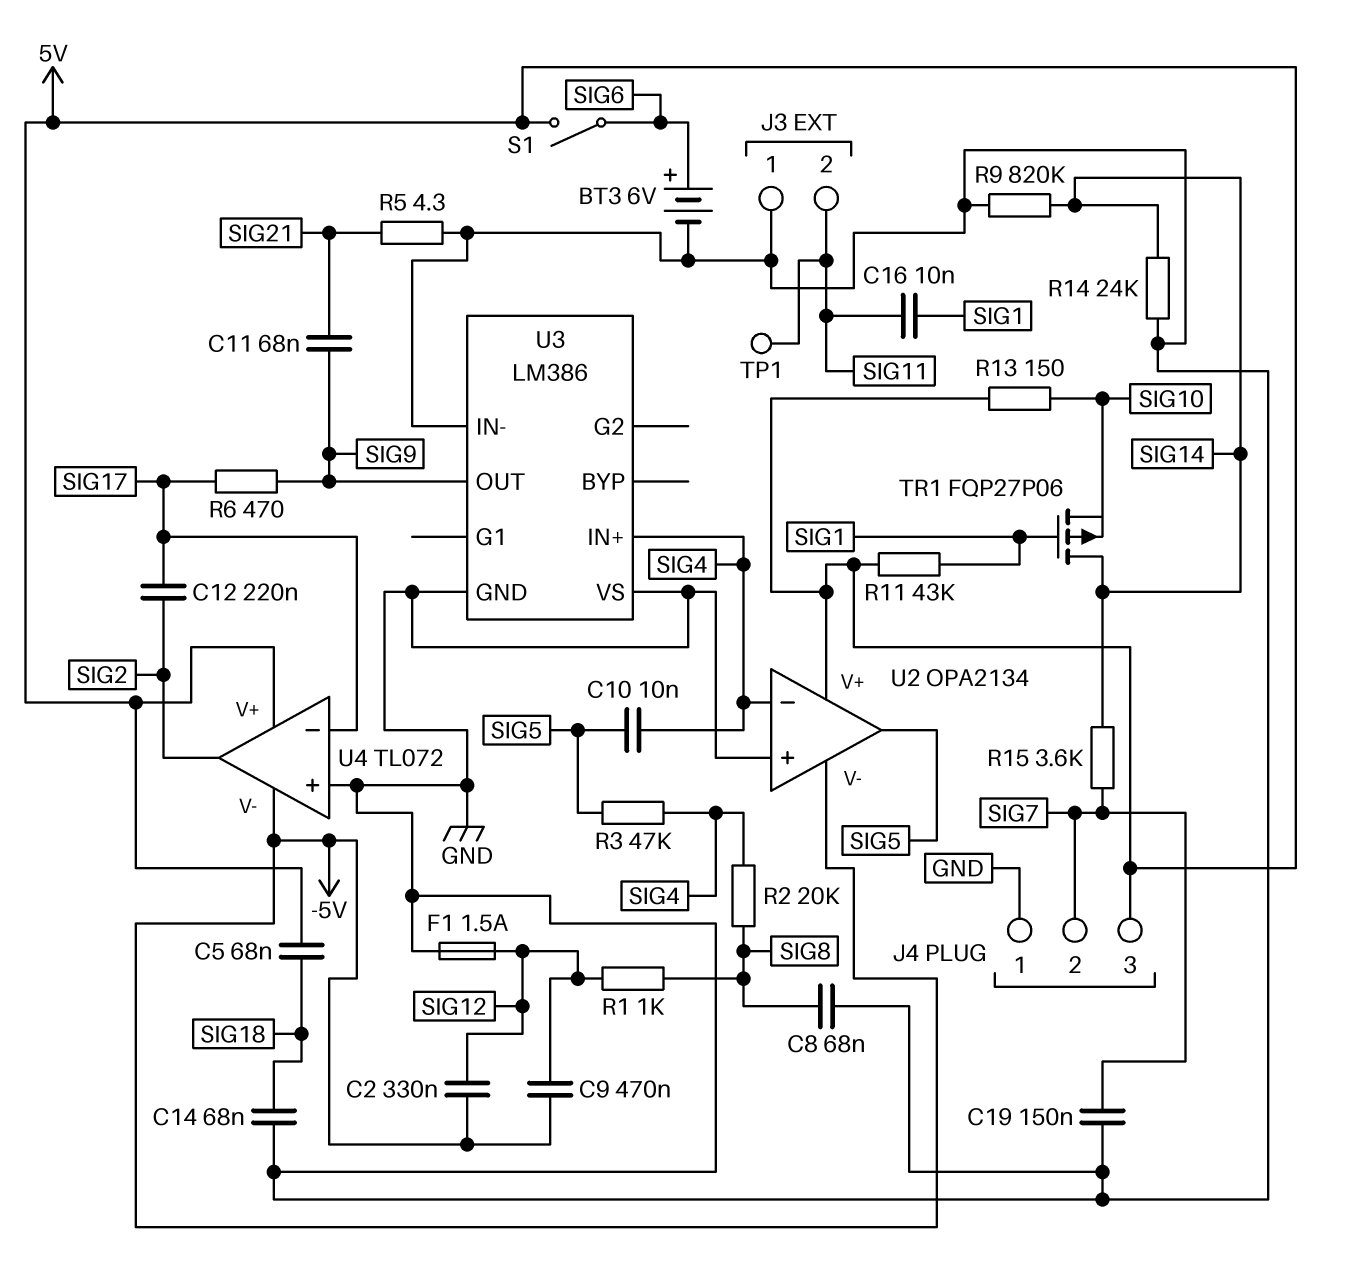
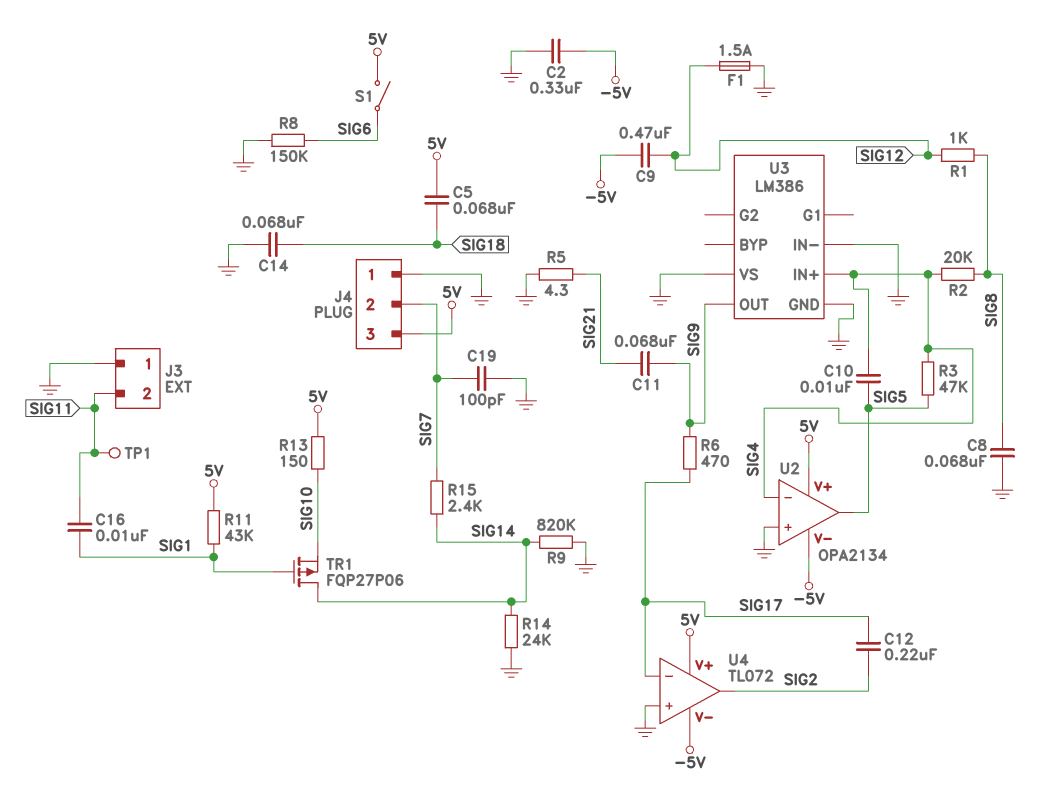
BT3: 6V (plus SIG6, minus GND) -> none
C2: 330nF (-5V, SIG12) -> 330nF (-5V, GND)
C19: 150nF (GND, SIG7) -> 100pF (GND, SIG7)
R8: none -> 150k (GND, SIG6)
R15: 3.6k (SIG7, SIG14) -> 2.4k (SIG7, SIG14)

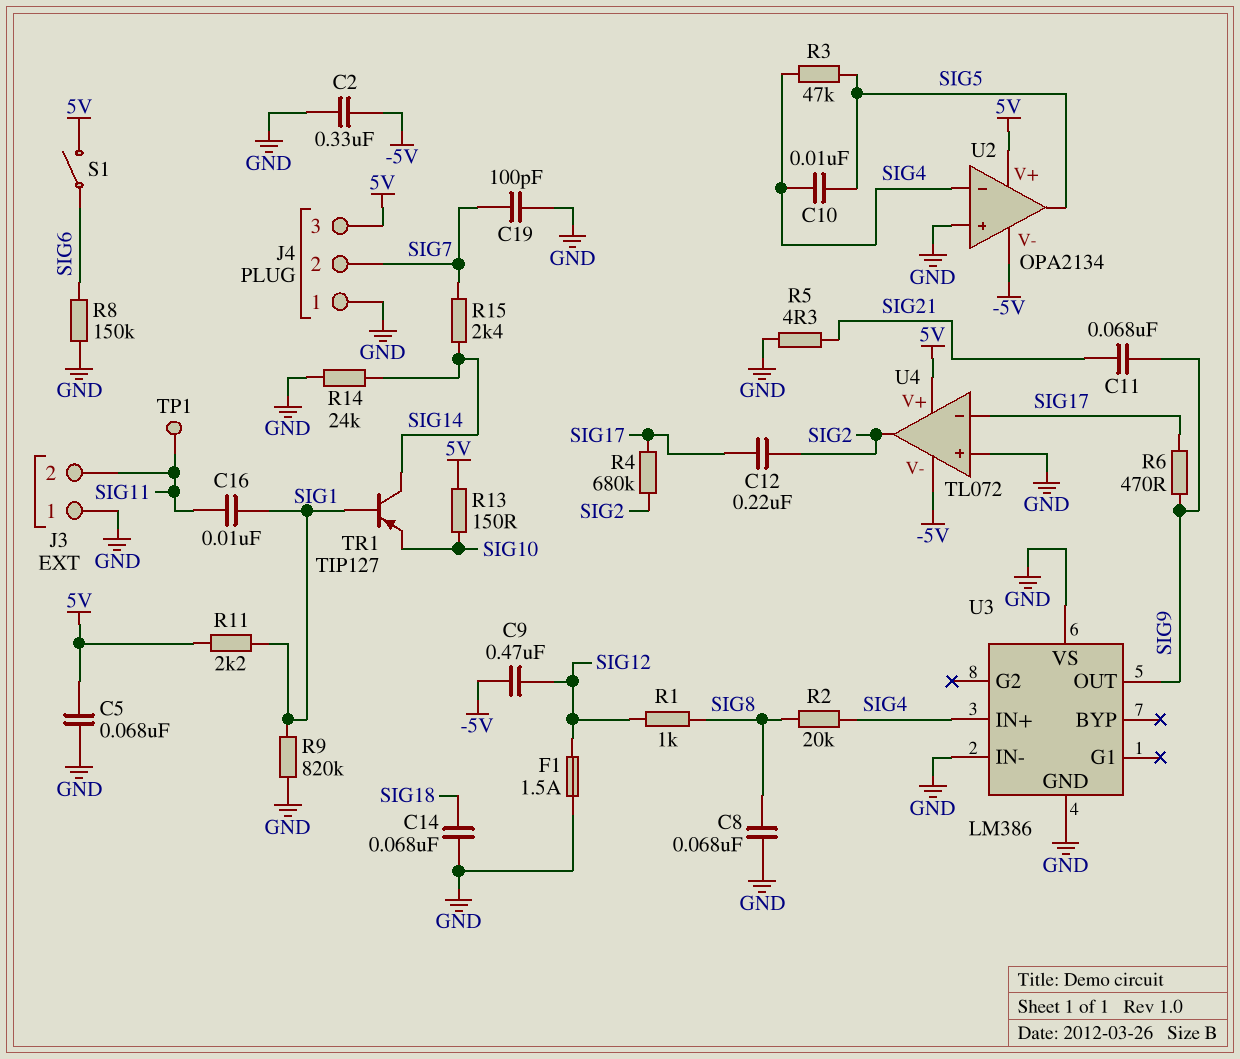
C5: 68nF (5V, SIG18) -> 68nF (5V, GND)
R4: none -> 680k (SIG2, SIG17)
R9: 820k (GND, SIG14) -> 820k (GND, SIG1)
R11: 43k (5V, SIG1) -> 2.2k (5V, SIG1)
TR1: PMOS FQP27P06 (G SIG1, D SIG14, S SIG10) -> PNP TIP127 (B SIG1, C SIG14, E SIG10)

